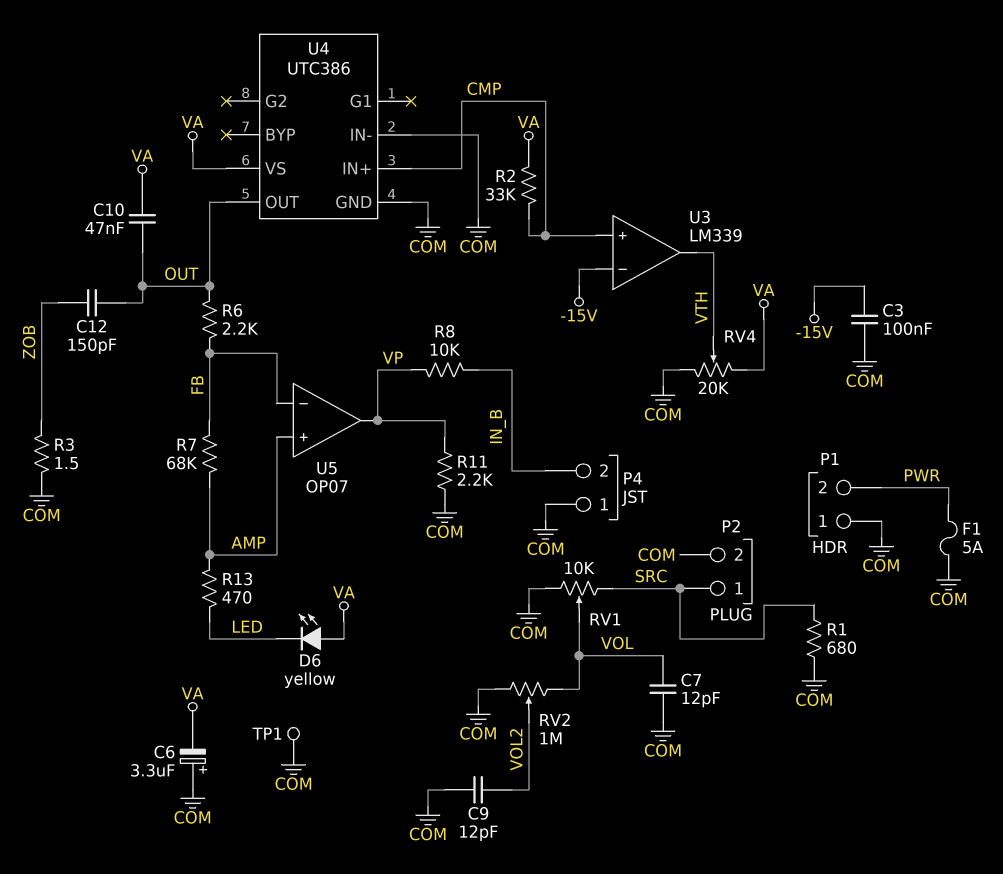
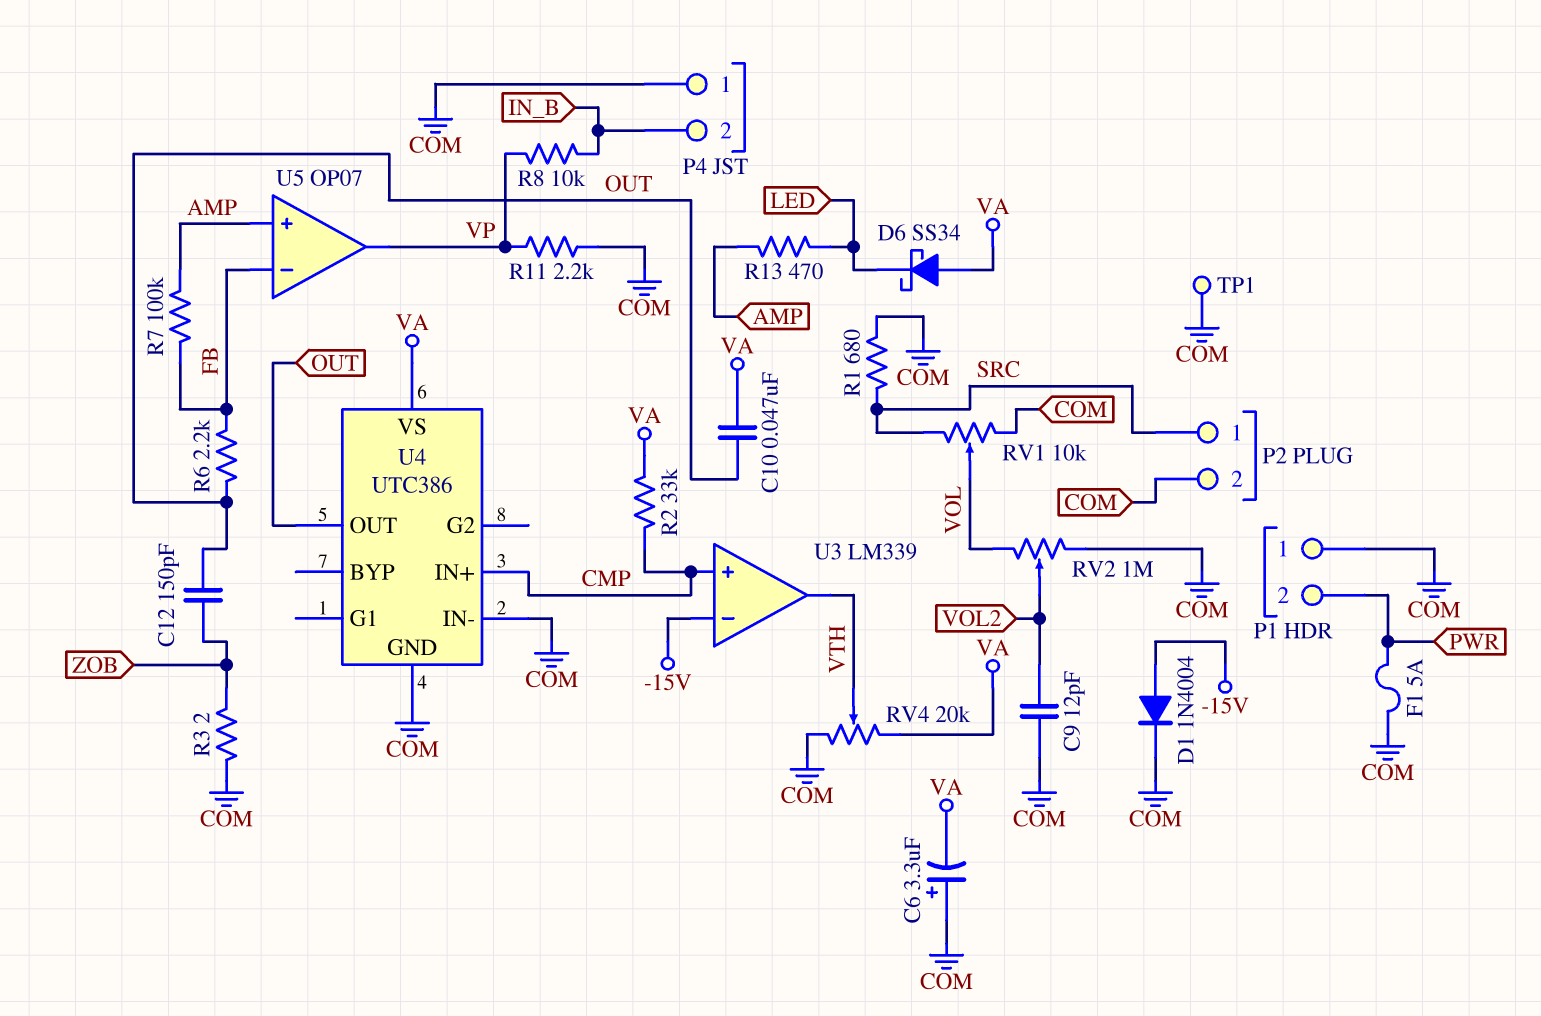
C3: 100nF (-15V, COM) -> none
C7: 12pF (COM, VOL) -> none
D1: none -> diode 1N4004 (A -15V, K COM)
D6: LED yellow (A VA, K LED) -> schottky SS34 (A VA, K LED)
R3: 1.5 (COM, ZOB) -> 2 (COM, ZOB)
R7: 68k (AMP, FB) -> 100k (AMP, FB)

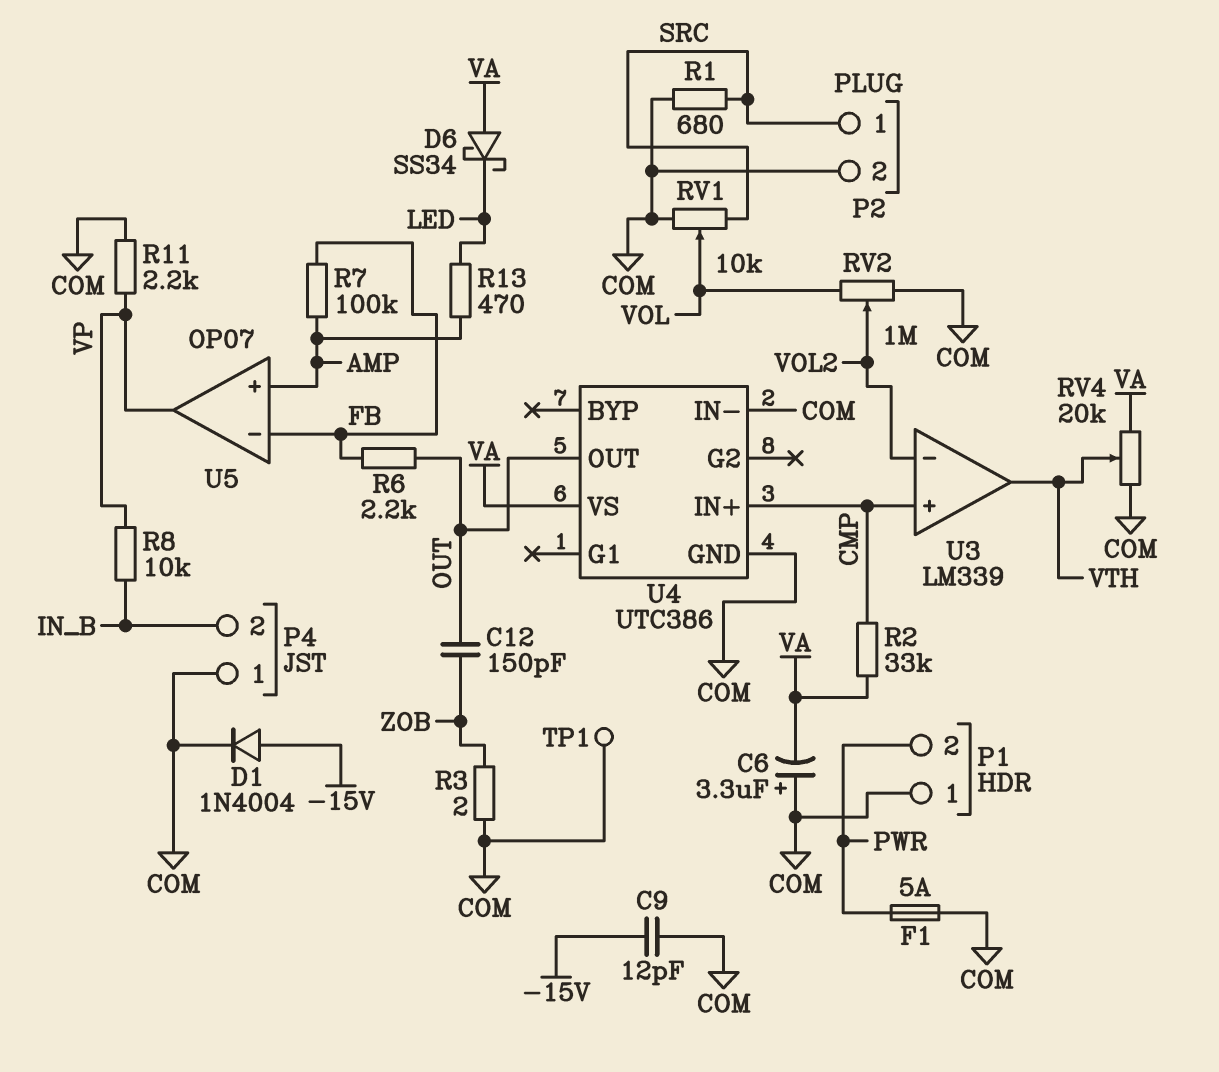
C9: 12pF (COM, VOL2) -> 12pF (-15V, COM)
C10: 47nF (OUT, VA) -> none
U3 pin in-: -15V -> VOL2

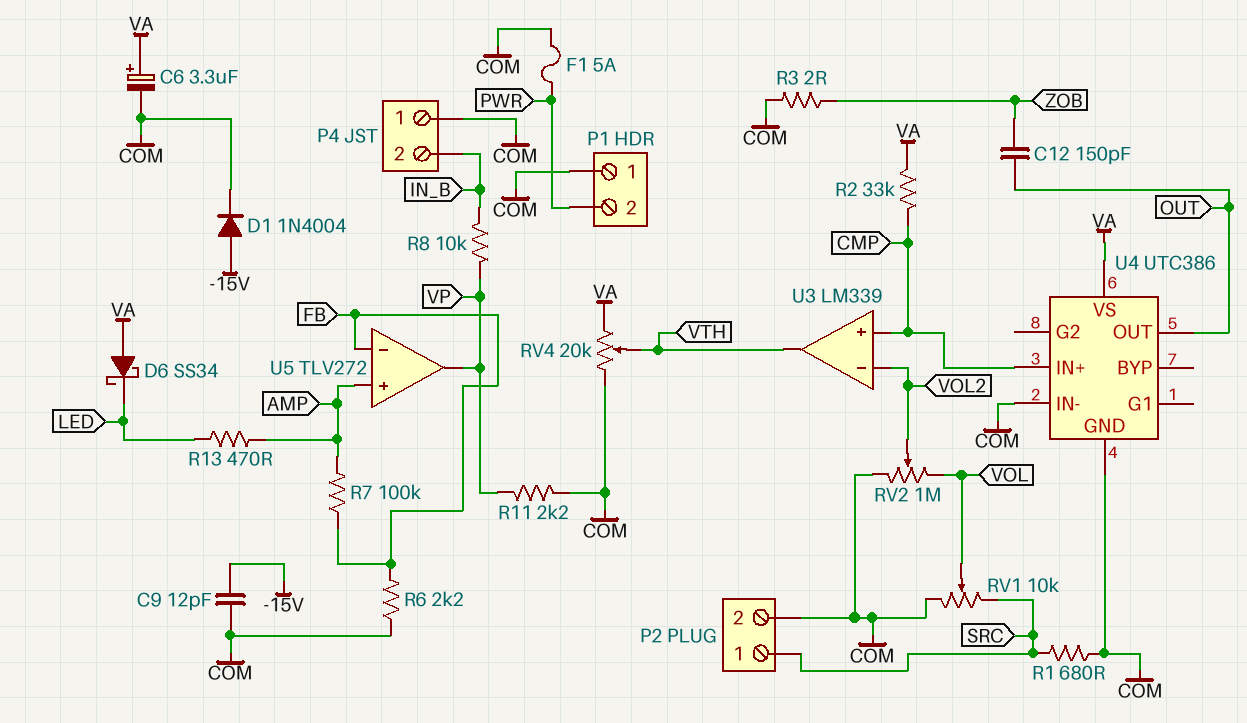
C6: 3.3uF (plus COM, minus VA) -> 3.3uF (plus VA, minus COM)
R6: 2.2k (FB, OUT) -> 2.2k (COM, FB)
TP1: test point (COM) -> none
U5: OP07 -> TLV272

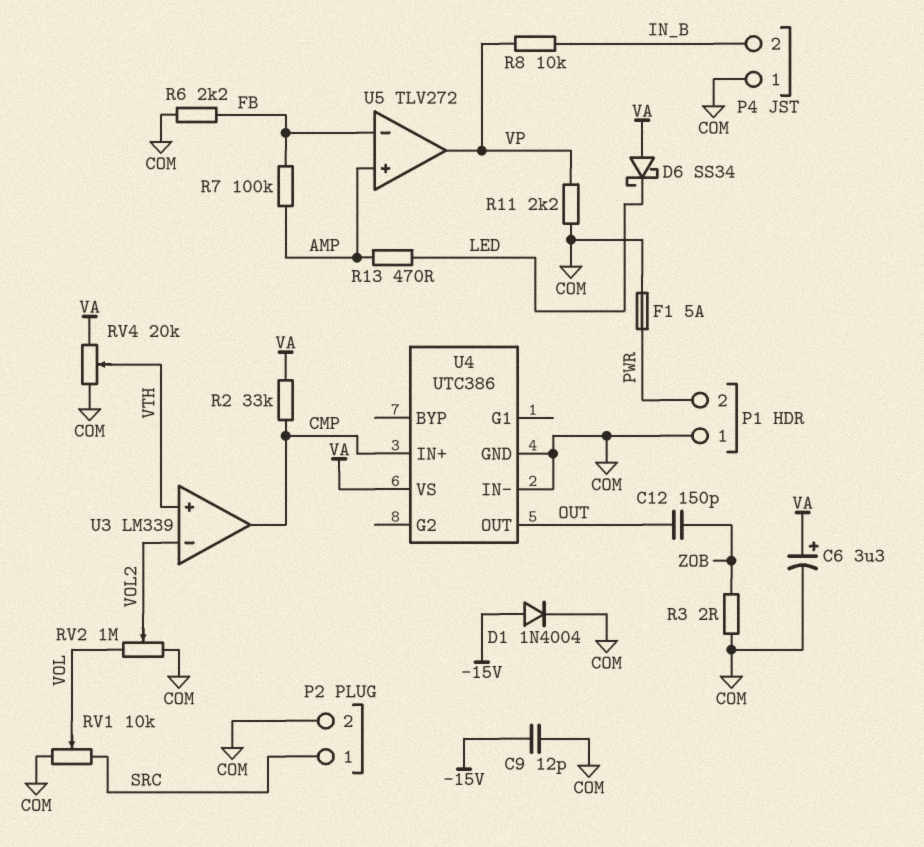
R1: 680 (COM, SRC) -> none
U3 pin in+: CMP -> VTH
U3 pin out: VTH -> CMP

